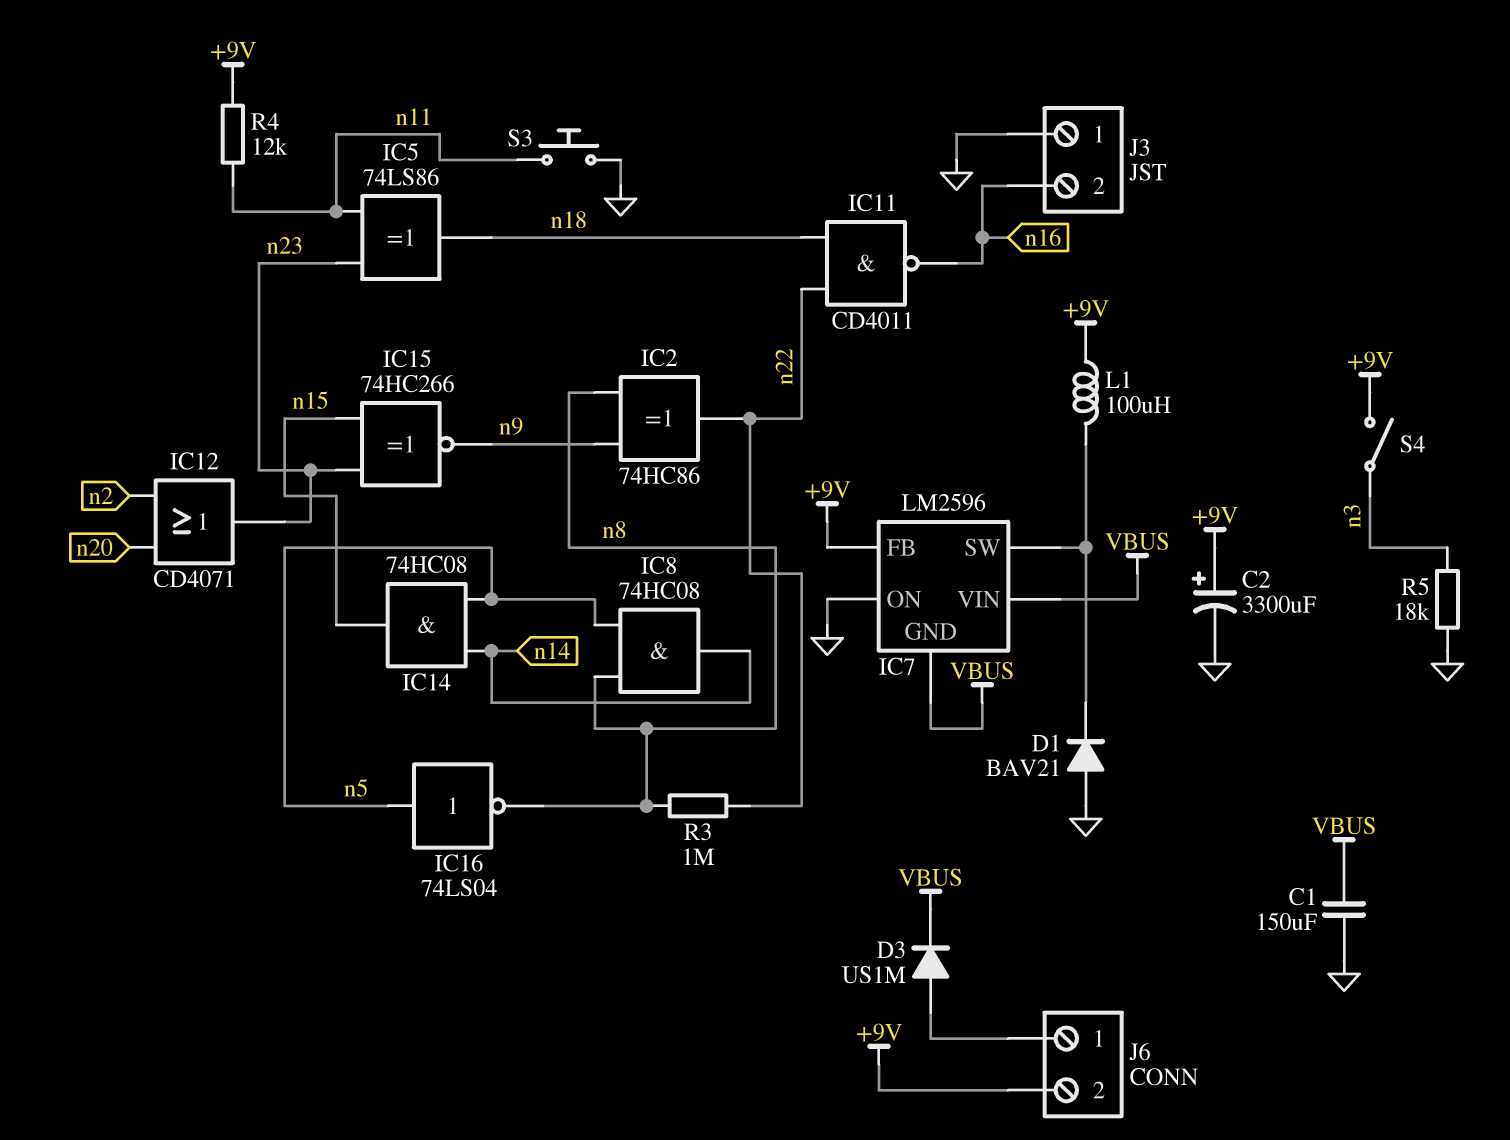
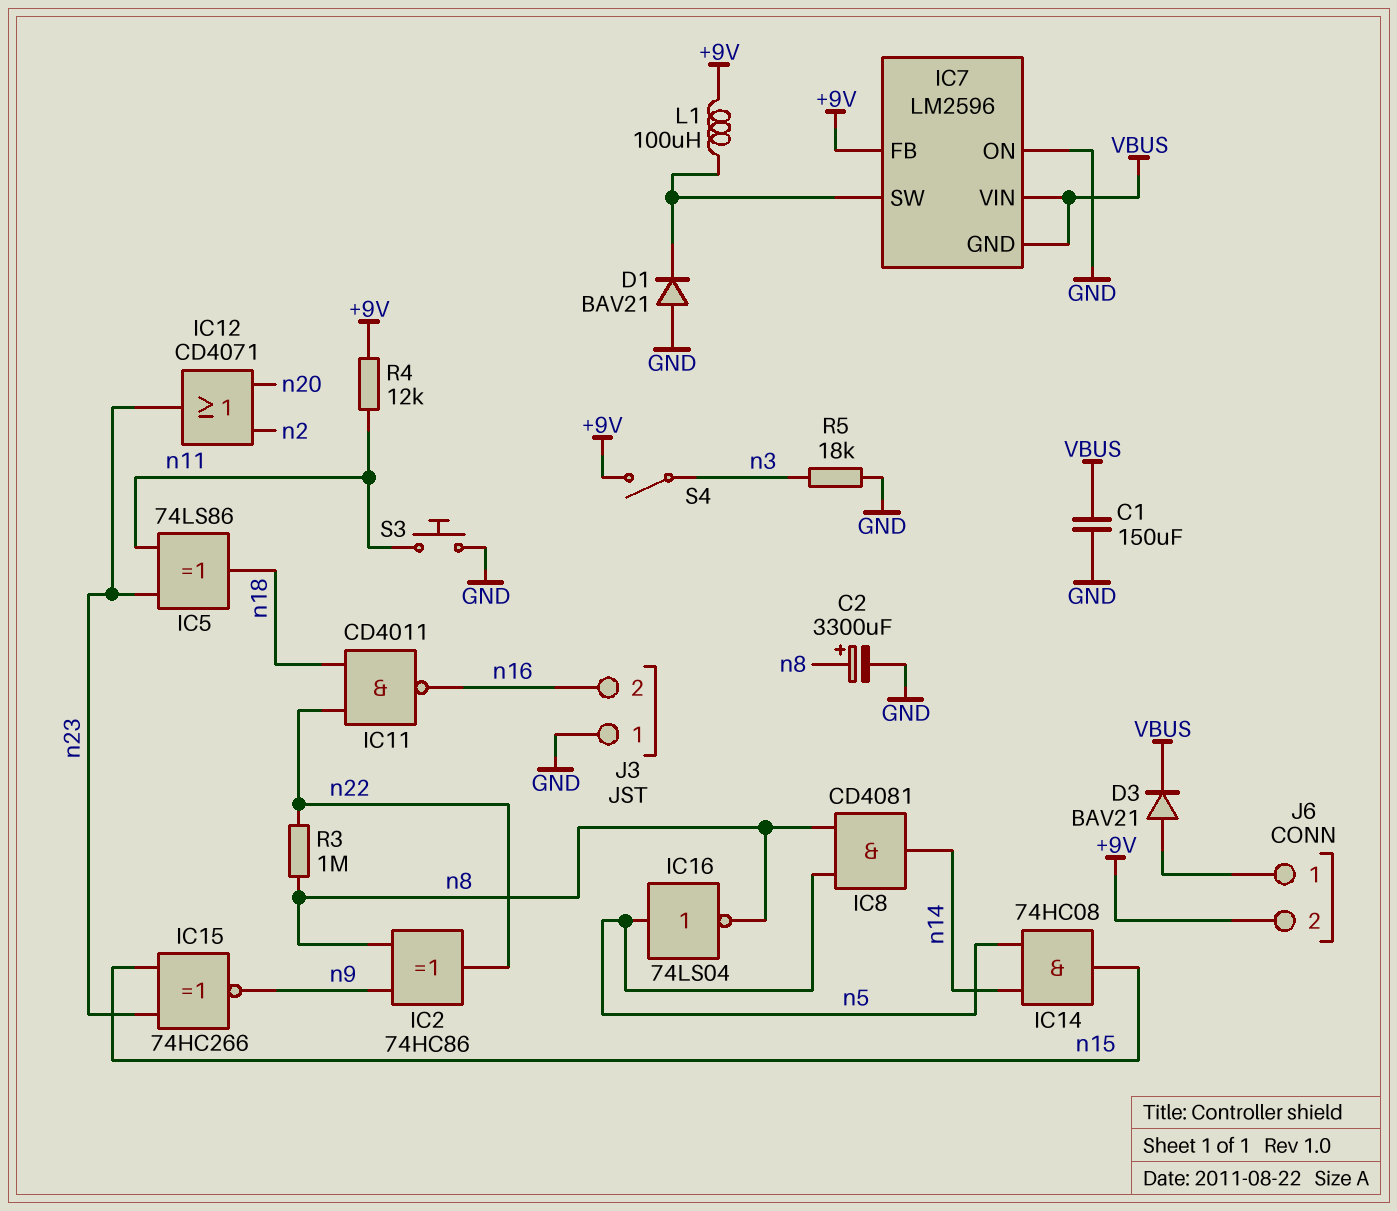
C2: 3300uF (plus +9V, minus GND) -> 3300uF (plus n8, minus GND)
D3: diode US1M (A J6/1, K VBUS) -> diode BAV21 (A J6/1, K VBUS)
IC8: AND 74HC08 (in n5, in n8, out n14) -> AND CD4081 (in n5, in n8, out n14)

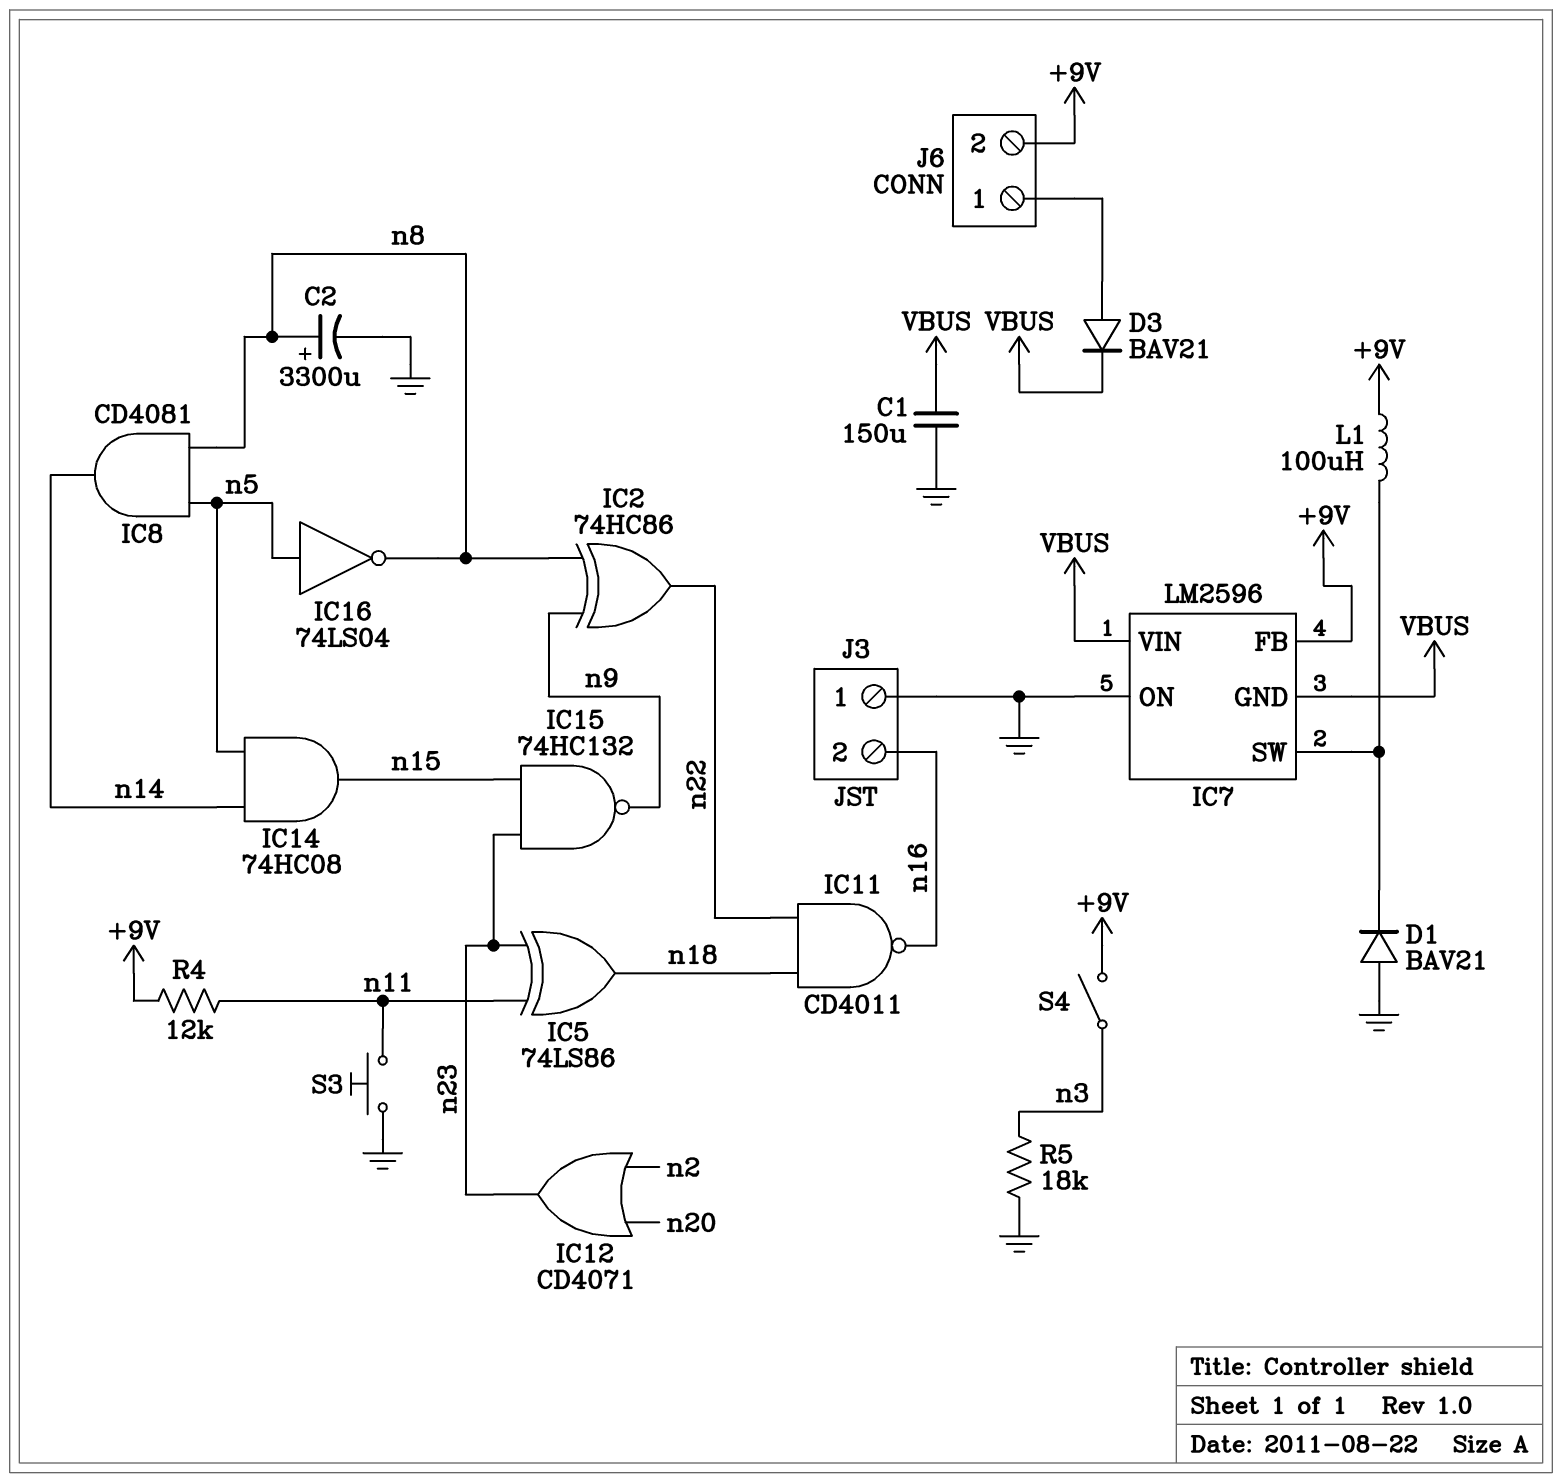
IC15: XNOR 74HC266 (in n15, in n23, out n9) -> NAND 74HC132 (in n15, in n23, out n9)
R3: 1M (n8, n22) -> none

